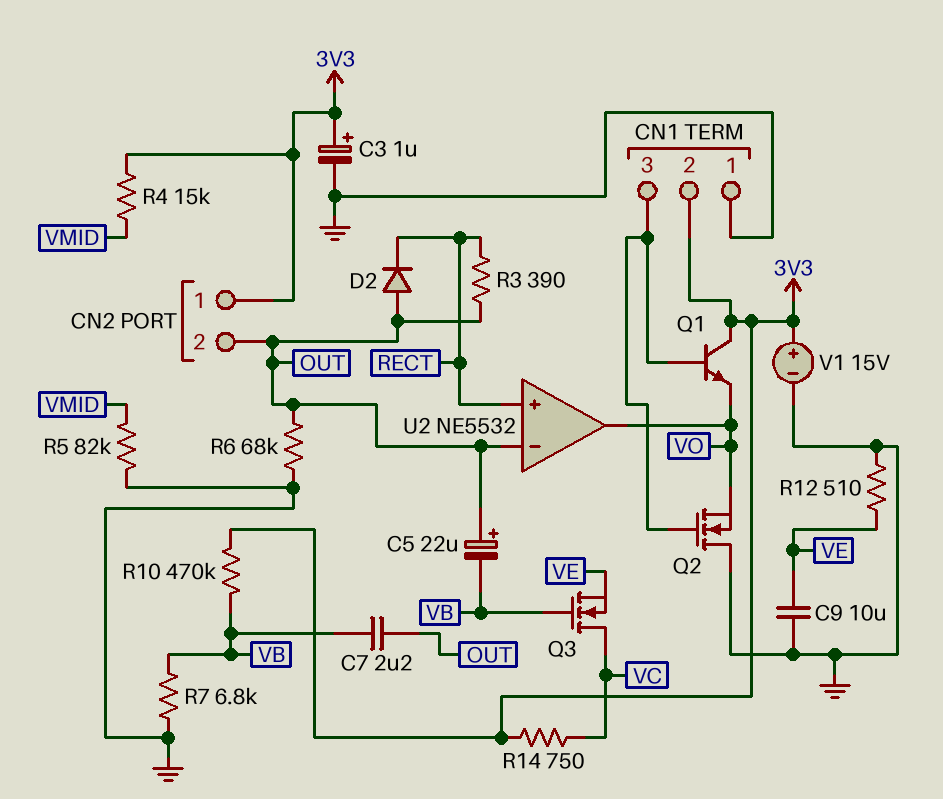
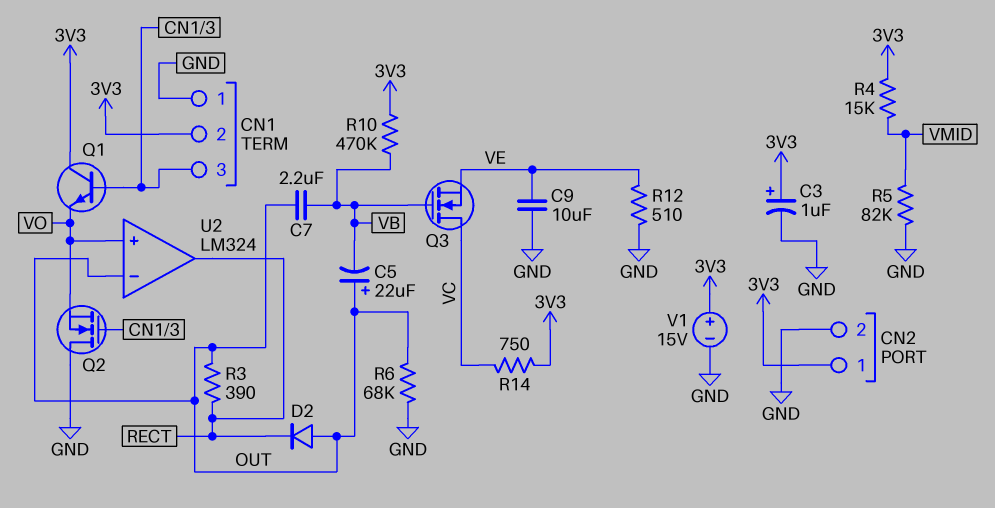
CN2 pin 2: OUT -> GND
R7: 6.8k (GND, VB) -> none
U2: NE5532 -> LM324
U2 pin in+: RECT -> VO
U2 pin out: VO -> RECT

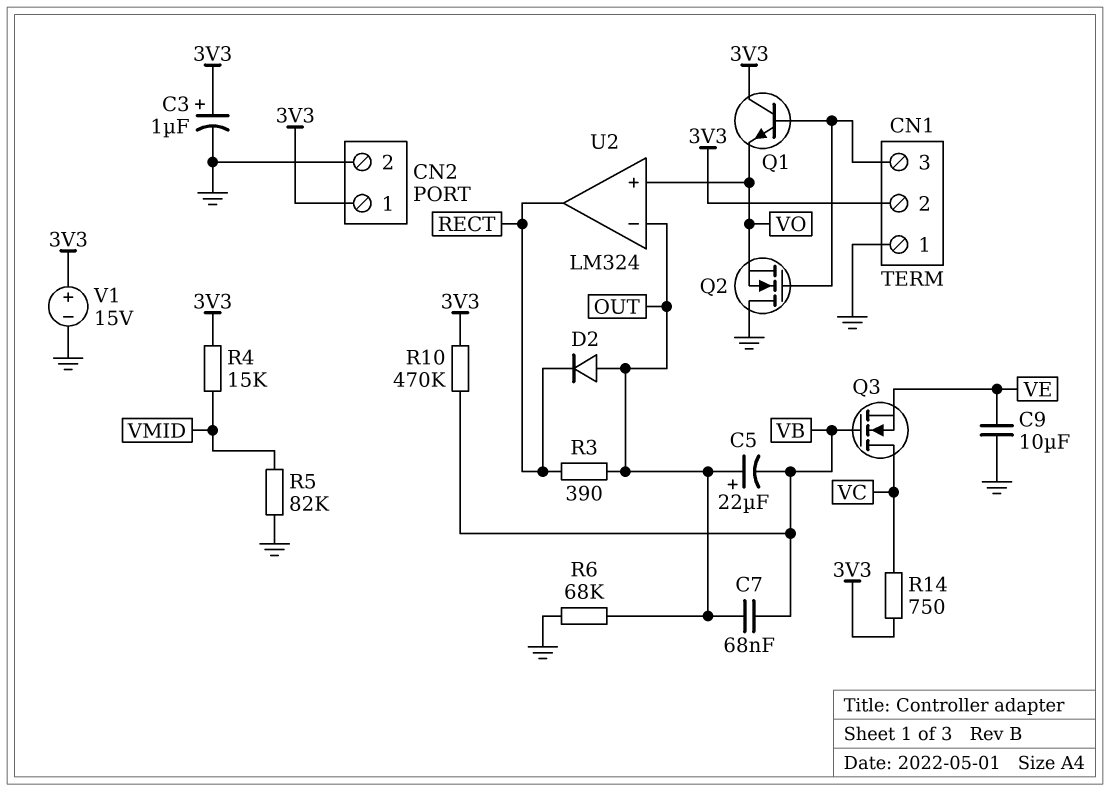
C7: 2.2uF (OUT, VB) -> 68nF (OUT, VB)
R12: 510 (GND, VE) -> none

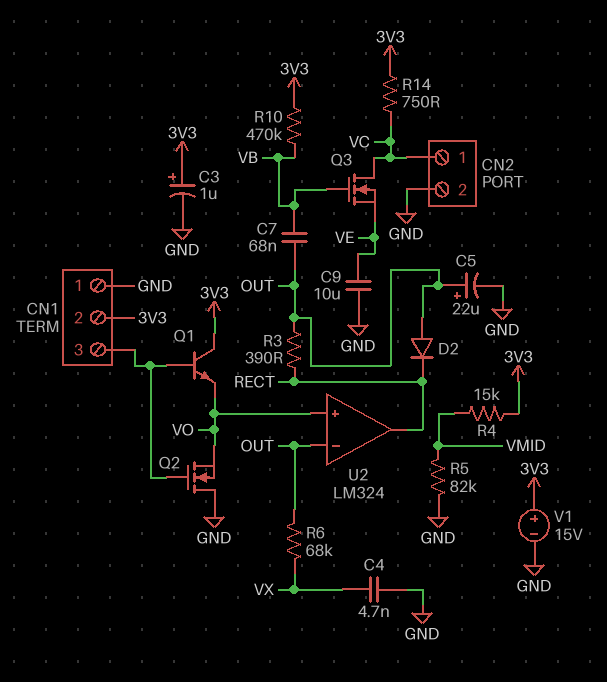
C4: none -> 4.7nF (GND, VX)
C5: 22uF (plus OUT, minus VB) -> 22uF (plus OUT, minus GND)
CN2 pin 1: 3V3 -> VC
R6: 68k (GND, OUT) -> 68k (OUT, VX)

